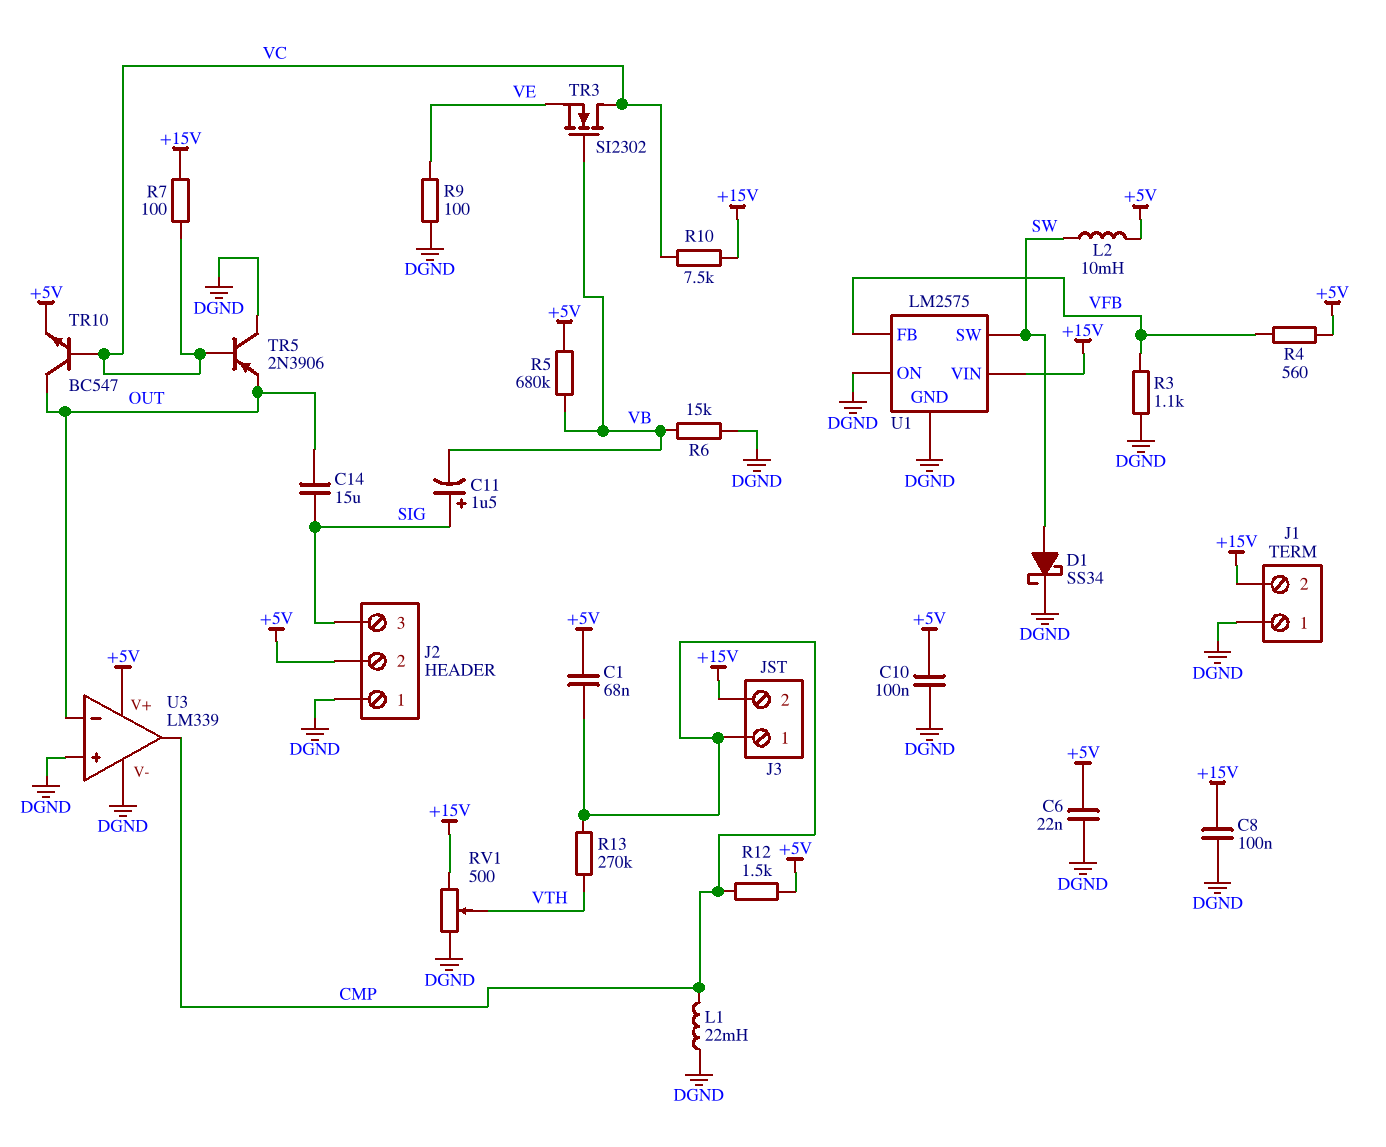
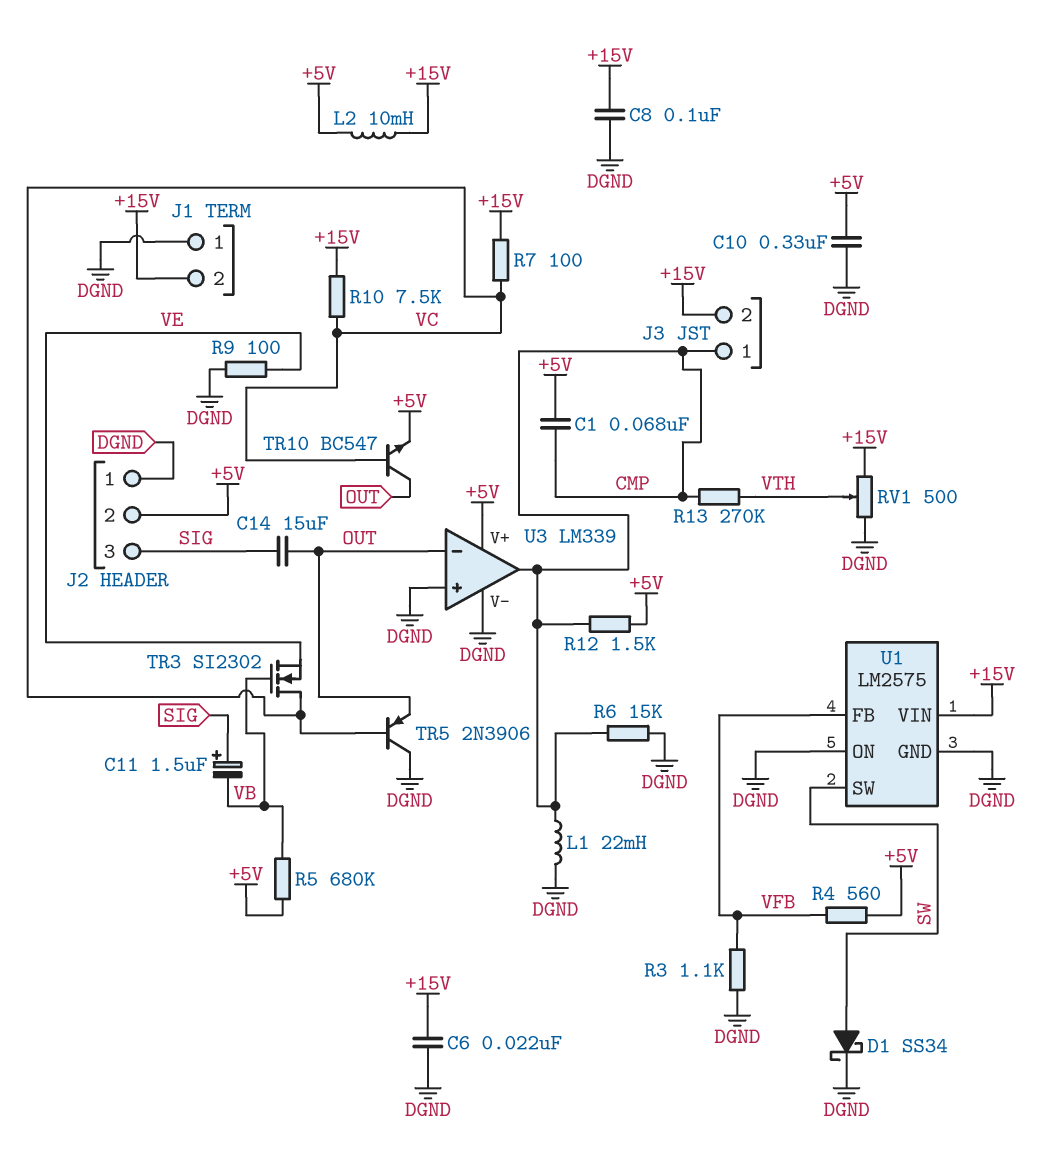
C6: 22nF (+5V, DGND) -> 22nF (+15V, DGND)
C10: 100nF (+5V, DGND) -> 330nF (+5V, DGND)
L2: 10mH (+5V, SW) -> 10mH (+5V, +15V)
R6: 15k (DGND, VB) -> 15k (CMP, DGND)

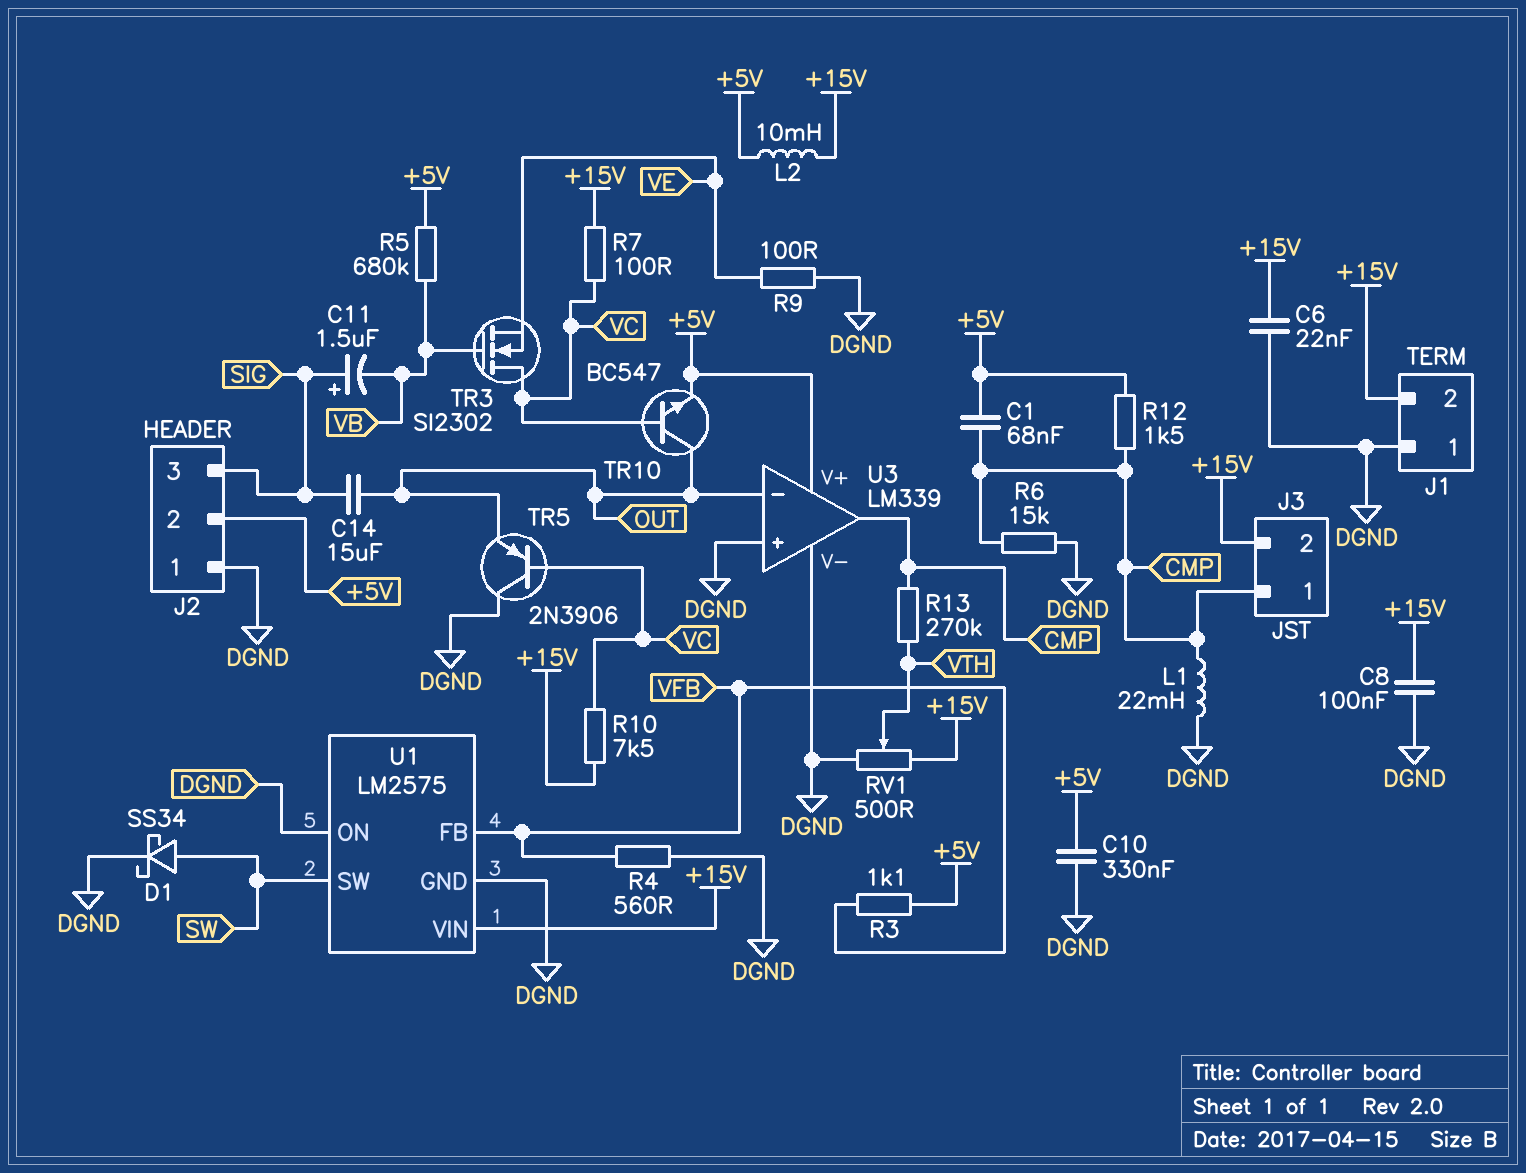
R3: 1.1k (DGND, VFB) -> 1.1k (+5V, VFB)
R4: 560 (+5V, VFB) -> 560 (DGND, VFB)

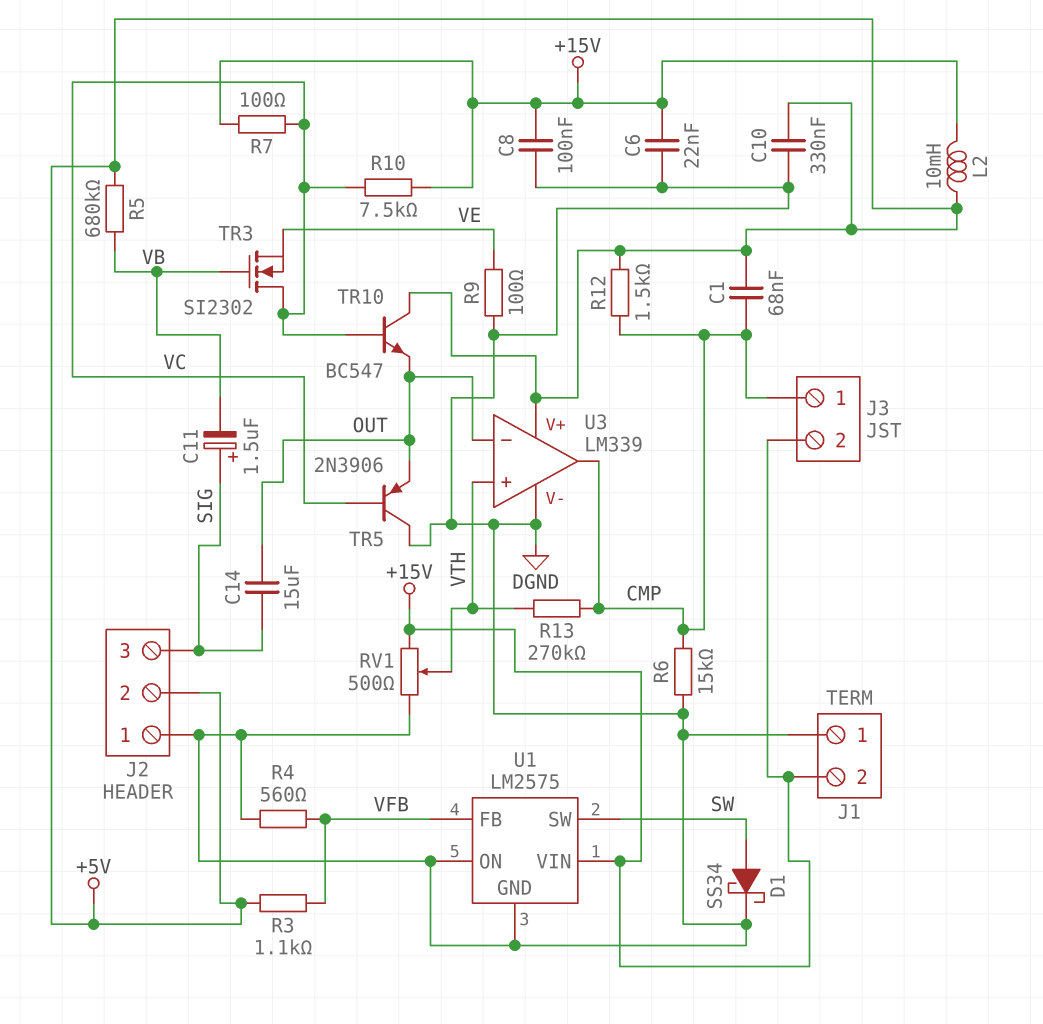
L1: 22mH (CMP, DGND) -> none
TR10: NPN BC547 (B VC, C OUT, E +5V) -> NPN BC547 (B VC, C +5V, E OUT)
U3 pin in+: DGND -> VTH

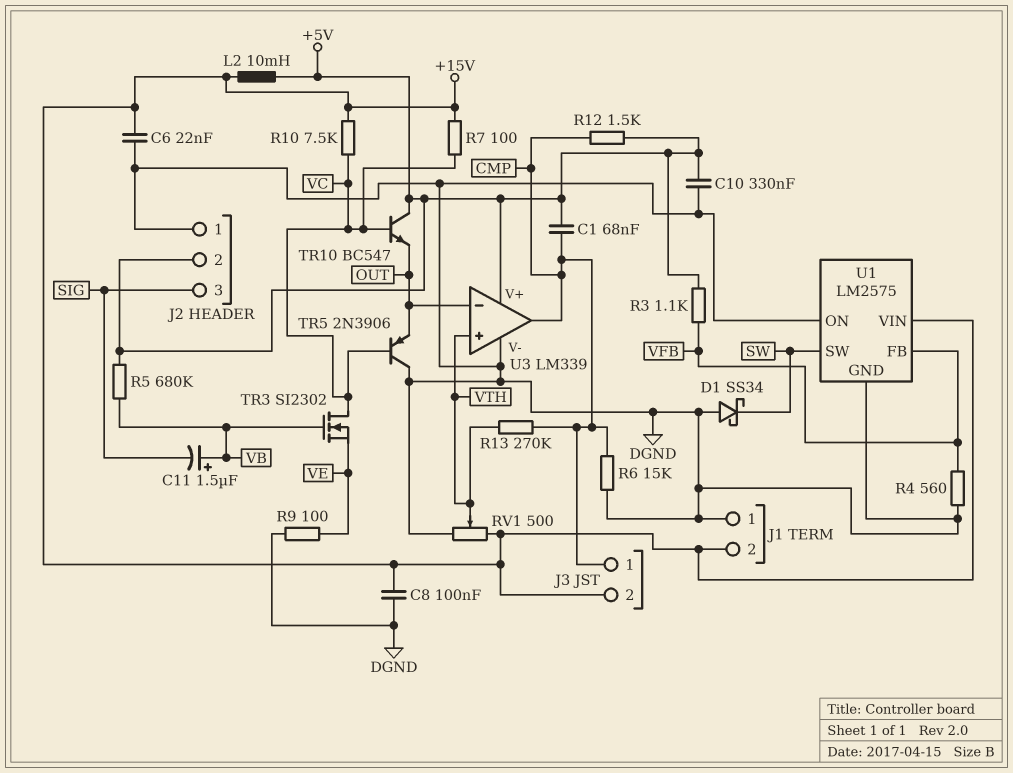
C11: 1.5uF (plus SIG, minus VB) -> 1.5uF (plus VB, minus SIG)
C14: 15uF (OUT, SIG) -> none
D1: schottky SS34 (A SW, K DGND) -> schottky SS34 (A DGND, K SW)

